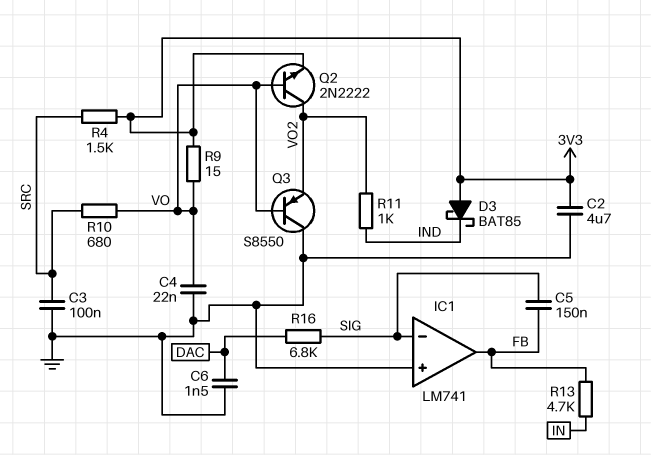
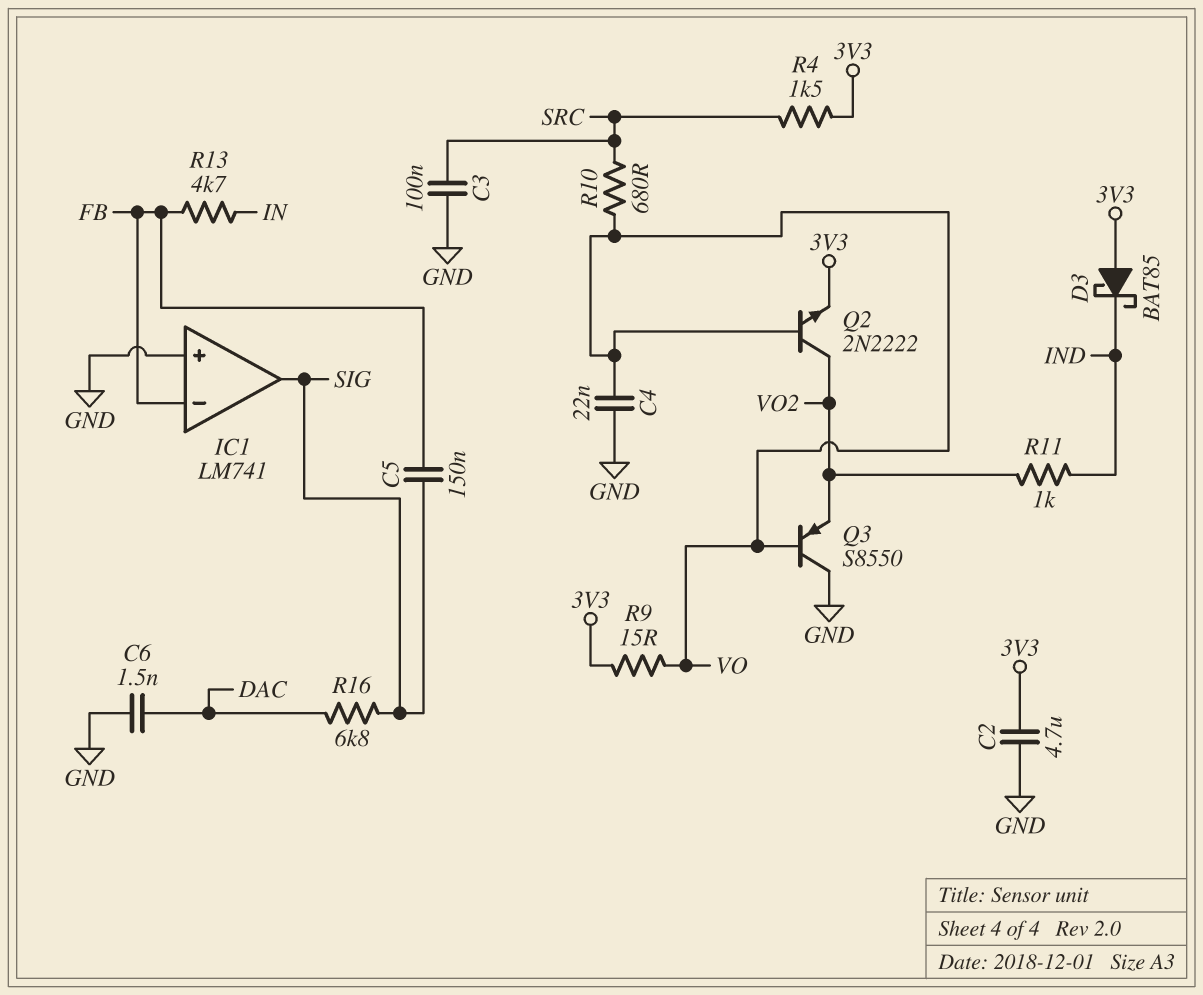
IC1 pin in-: SIG -> FB
IC1 pin out: FB -> SIG

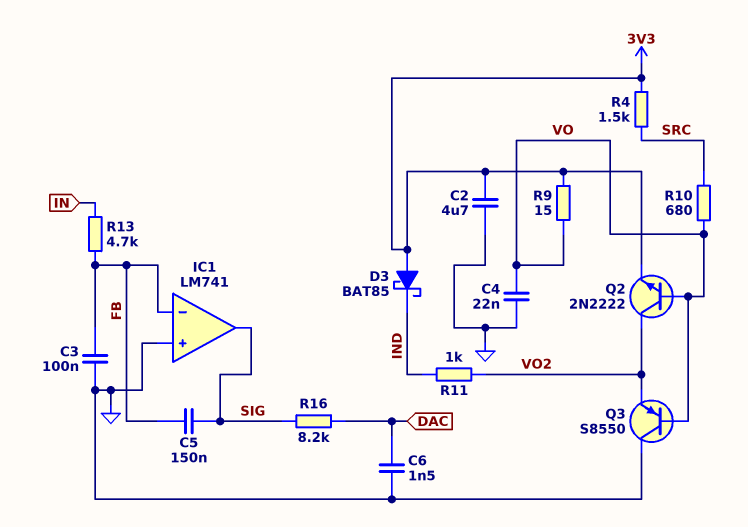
C3: 100nF (GND, SRC) -> 100nF (FB, GND)
R16: 6.8k (DAC, SIG) -> 8.2k (DAC, SIG)

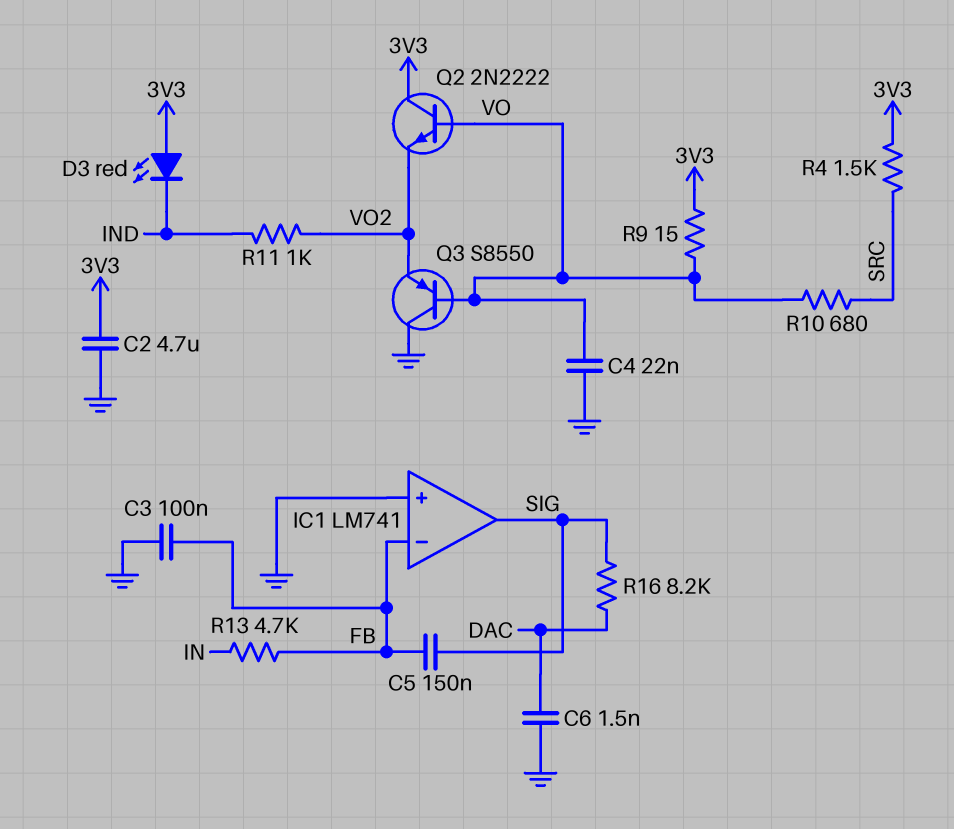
D3: schottky BAT85 (A 3V3, K IND) -> LED red (A 3V3, K IND)
Q2: NPN 2N2222 (B VO, C VO2, E 3V3) -> NPN 2N2222 (B VO, C 3V3, E VO2)

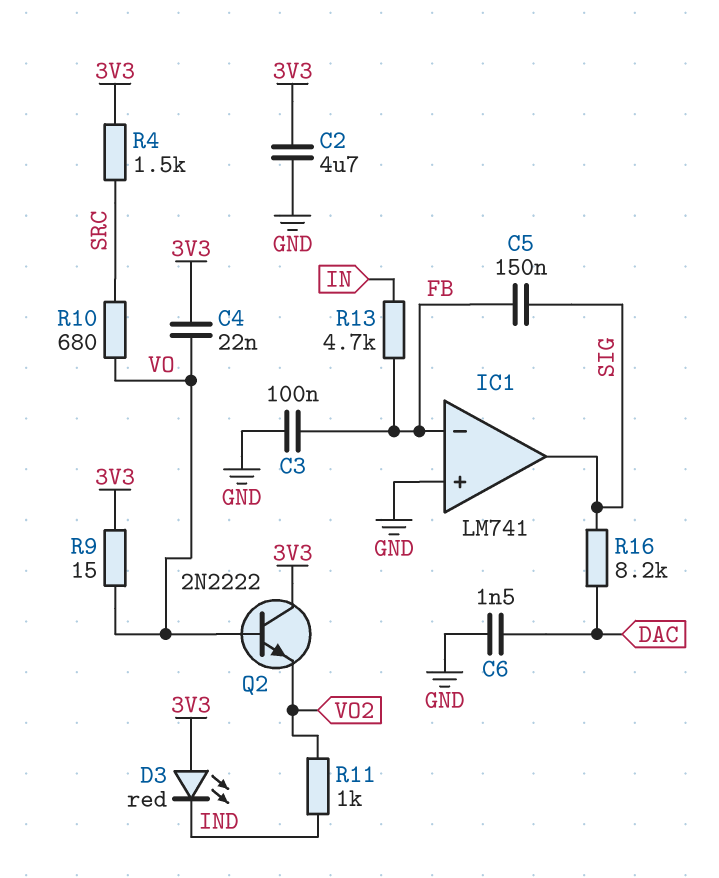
C4: 22nF (GND, VO) -> 22nF (3V3, VO)
Q3: PNP S8550 (B VO, C GND, E VO2) -> none

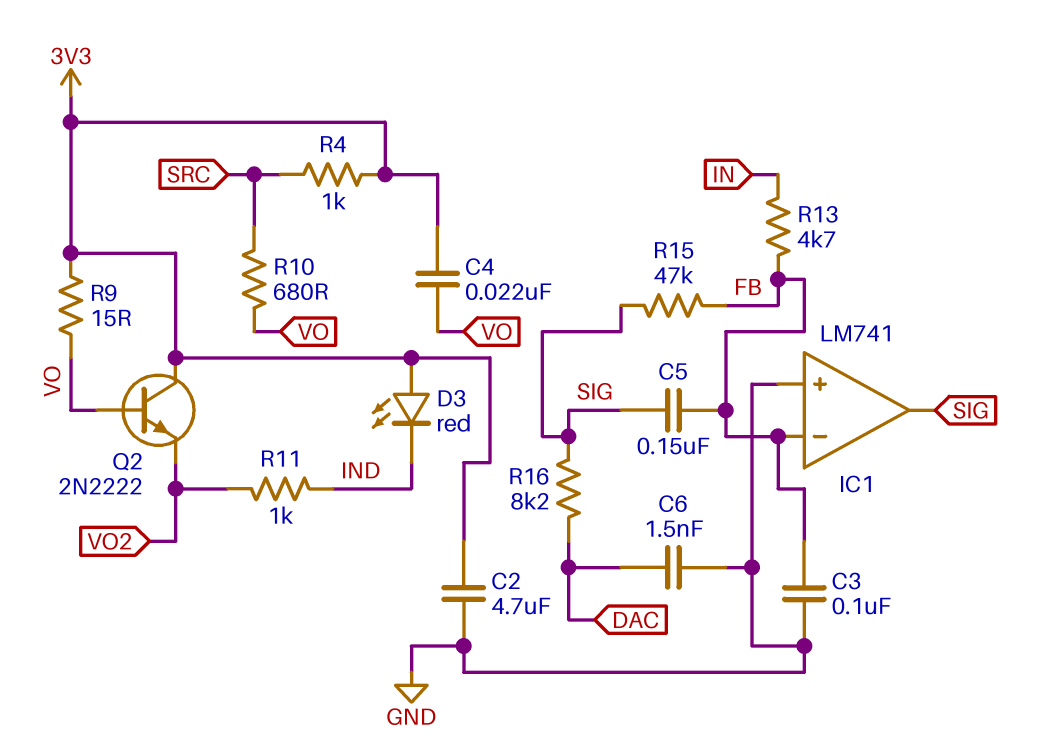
R4: 1.5k (3V3, SRC) -> 1k (3V3, SRC)
R15: none -> 47k (FB, SIG)

